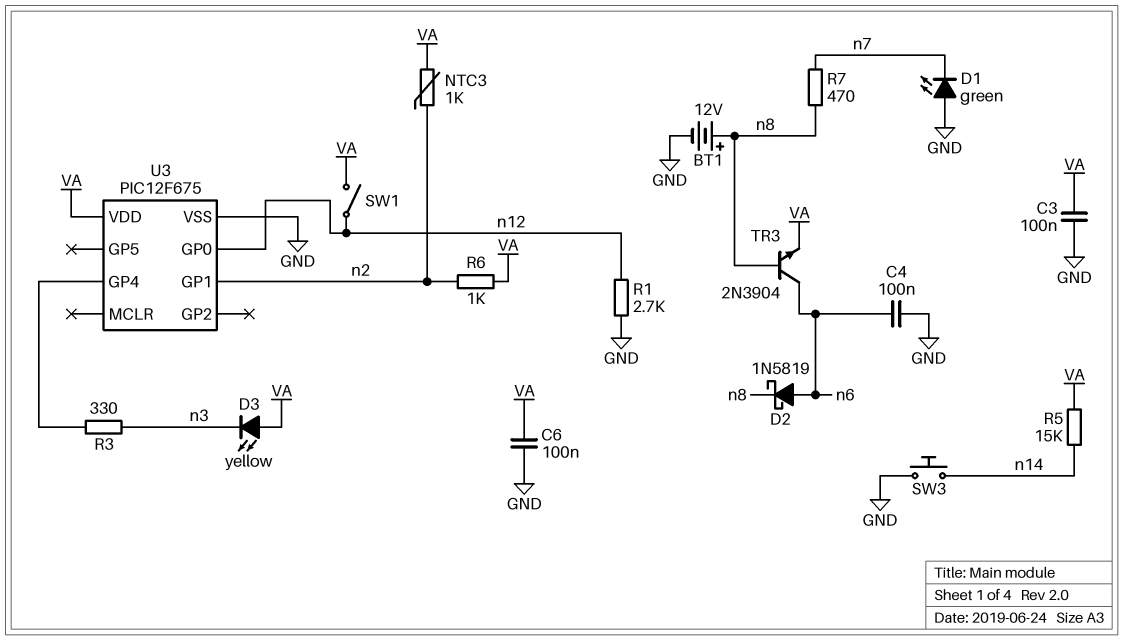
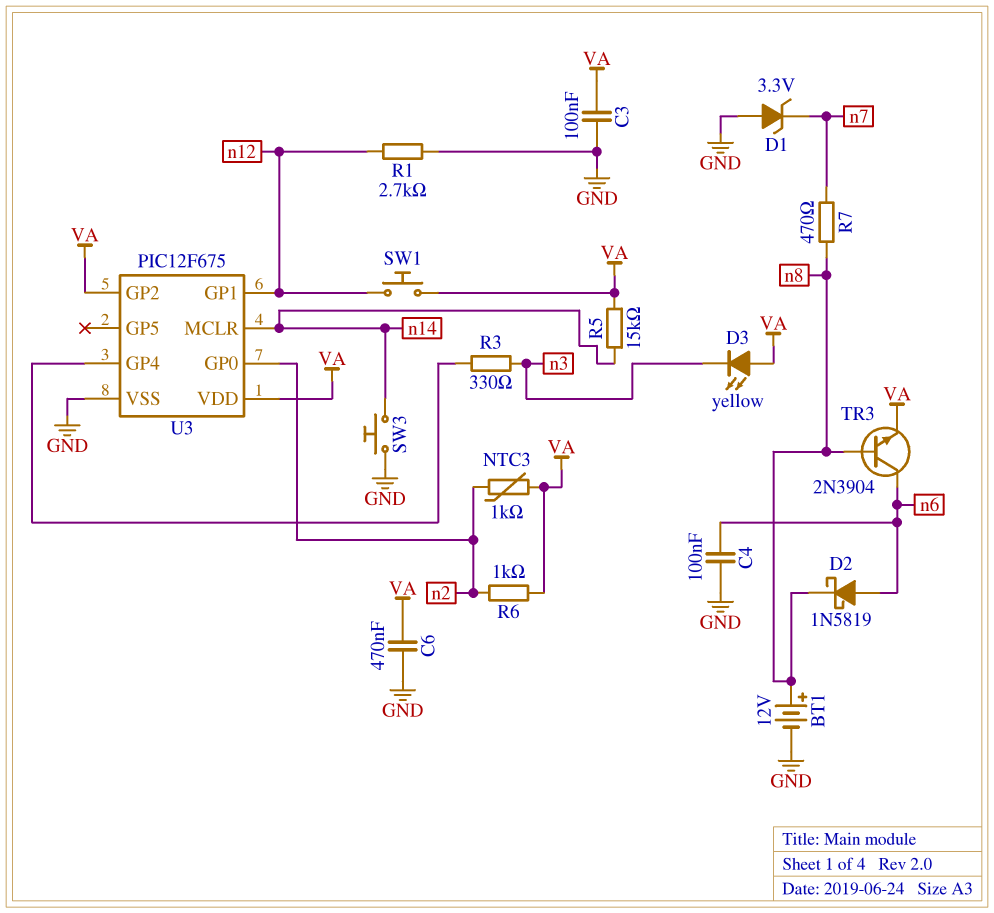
C6: 100nF (GND, VA) -> 470nF (GND, VA)
D1: LED green (A GND, K n7) -> zener 3.3V (A GND, K n7)
SW1: switch (VA, n12) -> button (VA, n12)
U3 pin GP0: n12 -> n2
U3 pin GP1: n2 -> n12
U3 pin GP2: none -> VA
U3 pin MCLR: none -> n14

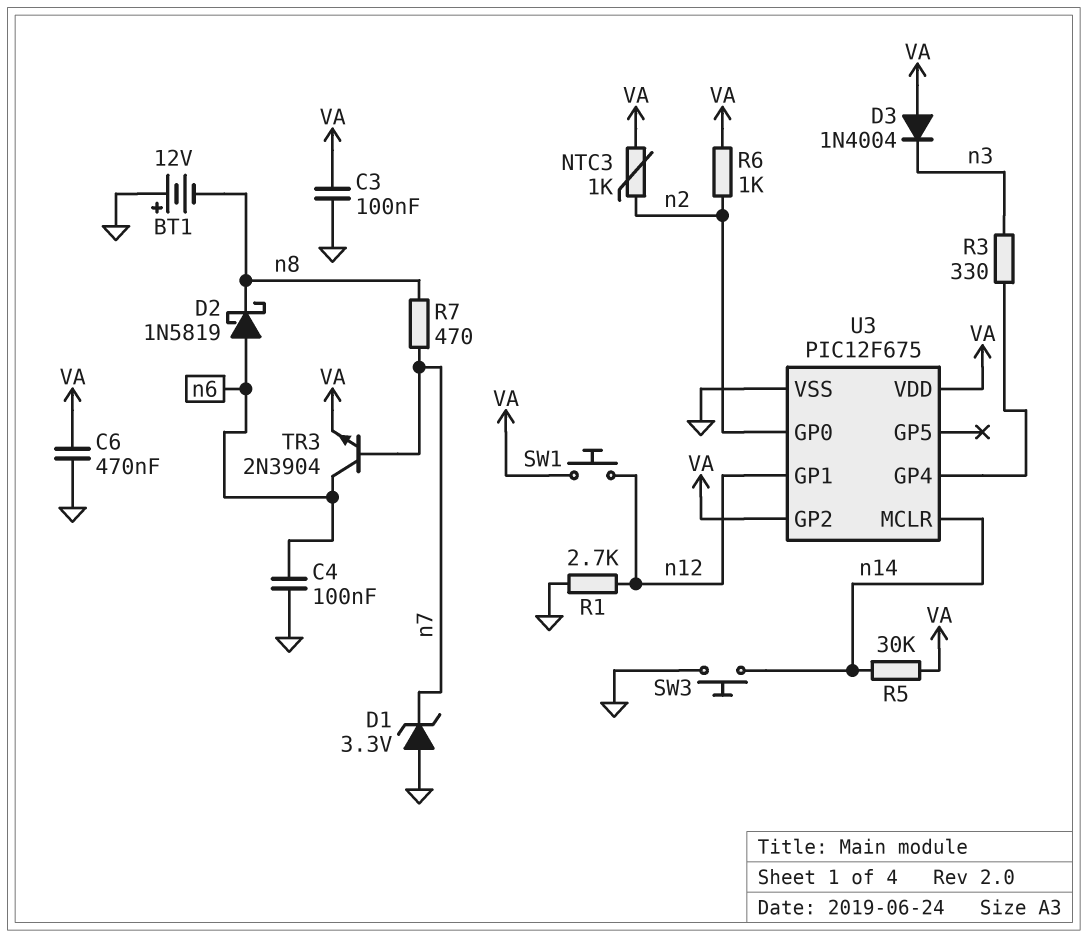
BT1: 12V (plus n8, minus GND) -> 12V (plus GND, minus n8)
D3: LED yellow (A VA, K n3) -> diode 1N4004 (A VA, K n3)
R5: 15k (VA, n14) -> 30k (VA, n14)
TR3: NPN 2N3904 (B n8, C n6, E VA) -> NPN 2N3904 (B n7, C n6, E VA)

